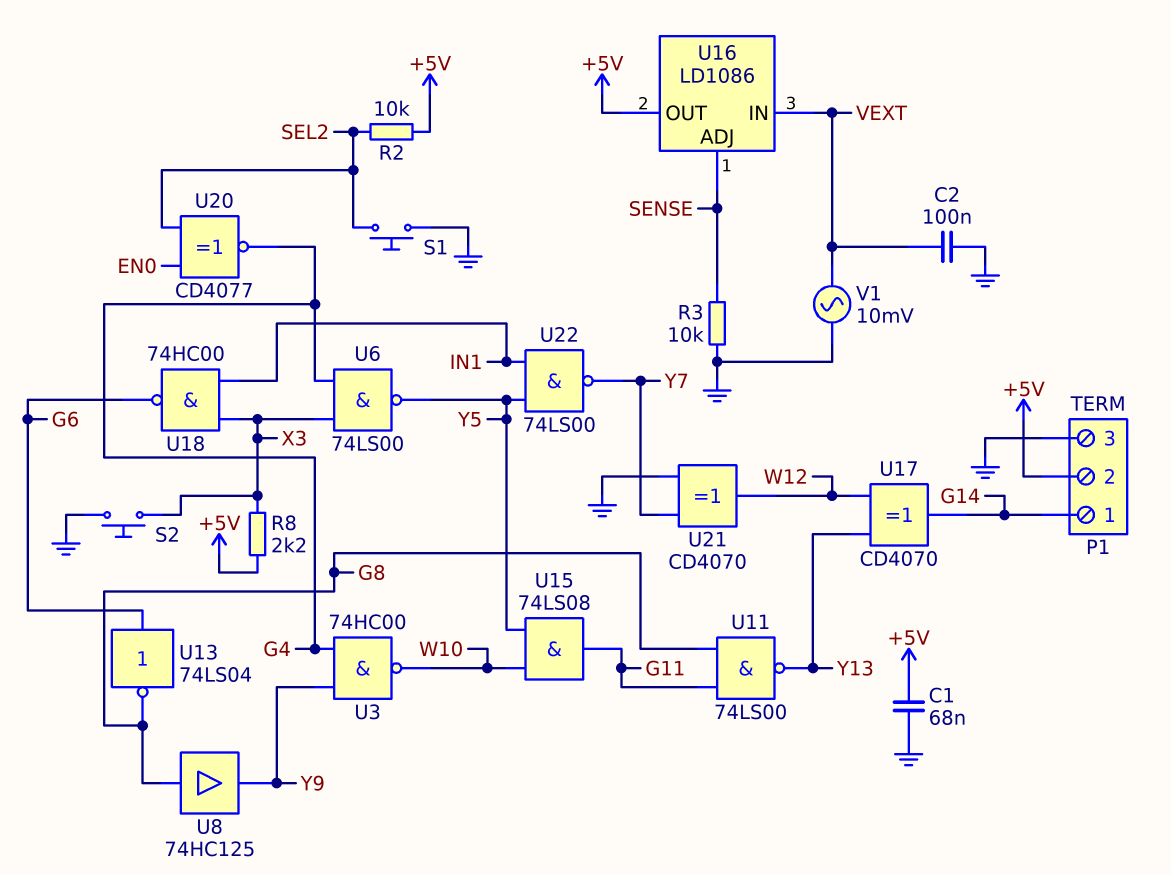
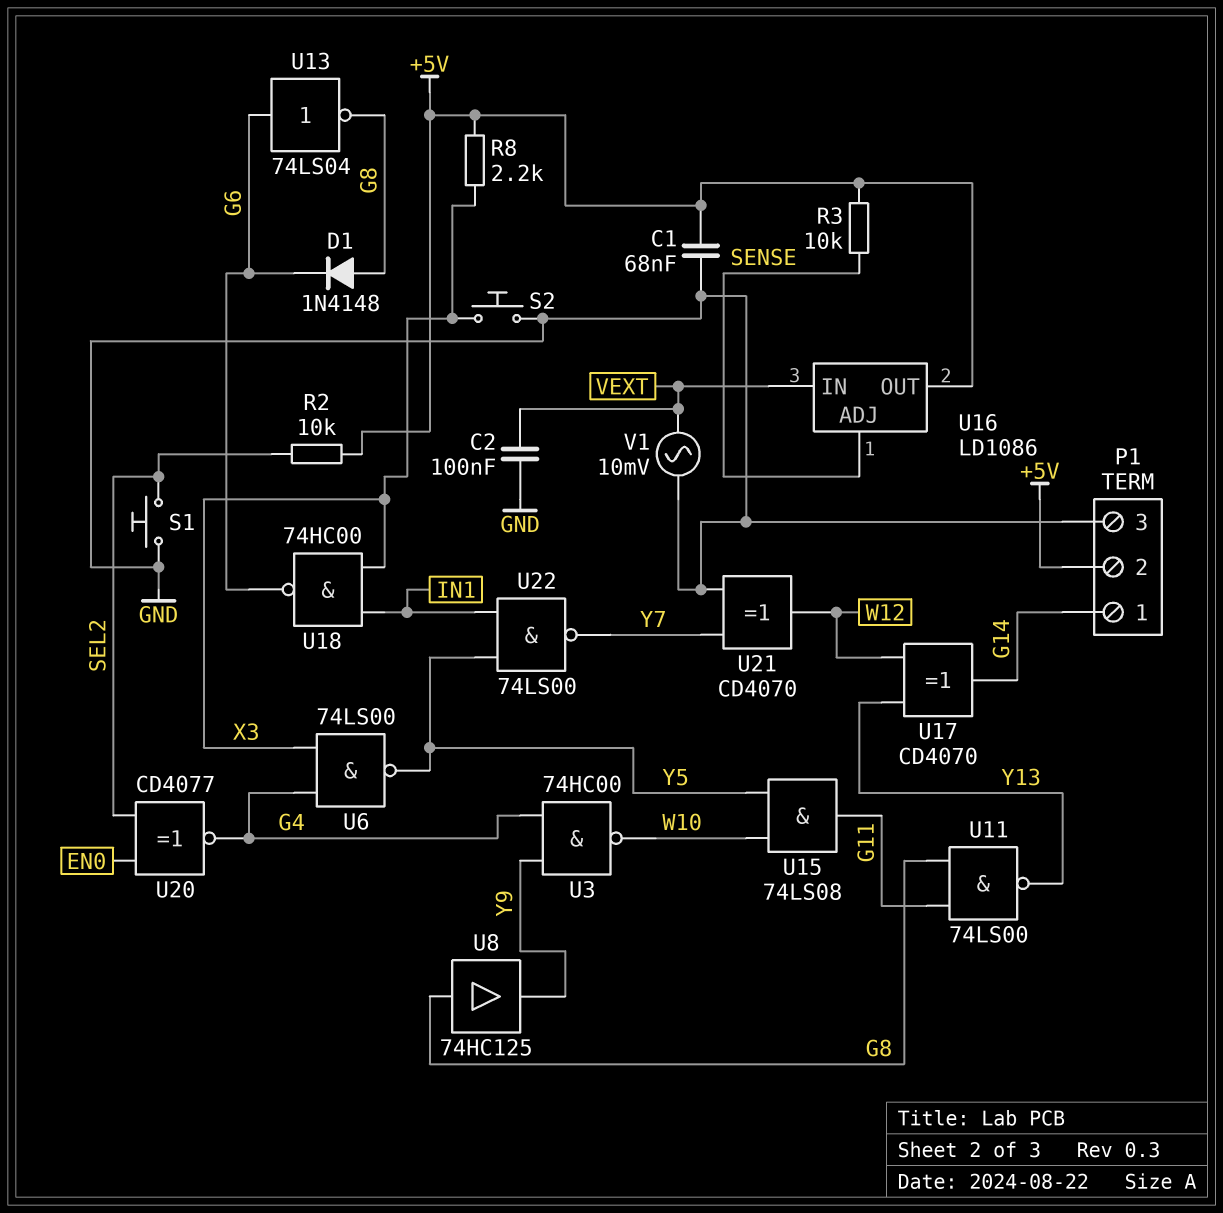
D1: none -> diode 1N4148 (A G8, K G6)
R3: 10k (GND, SENSE) -> 10k (+5V, SENSE)

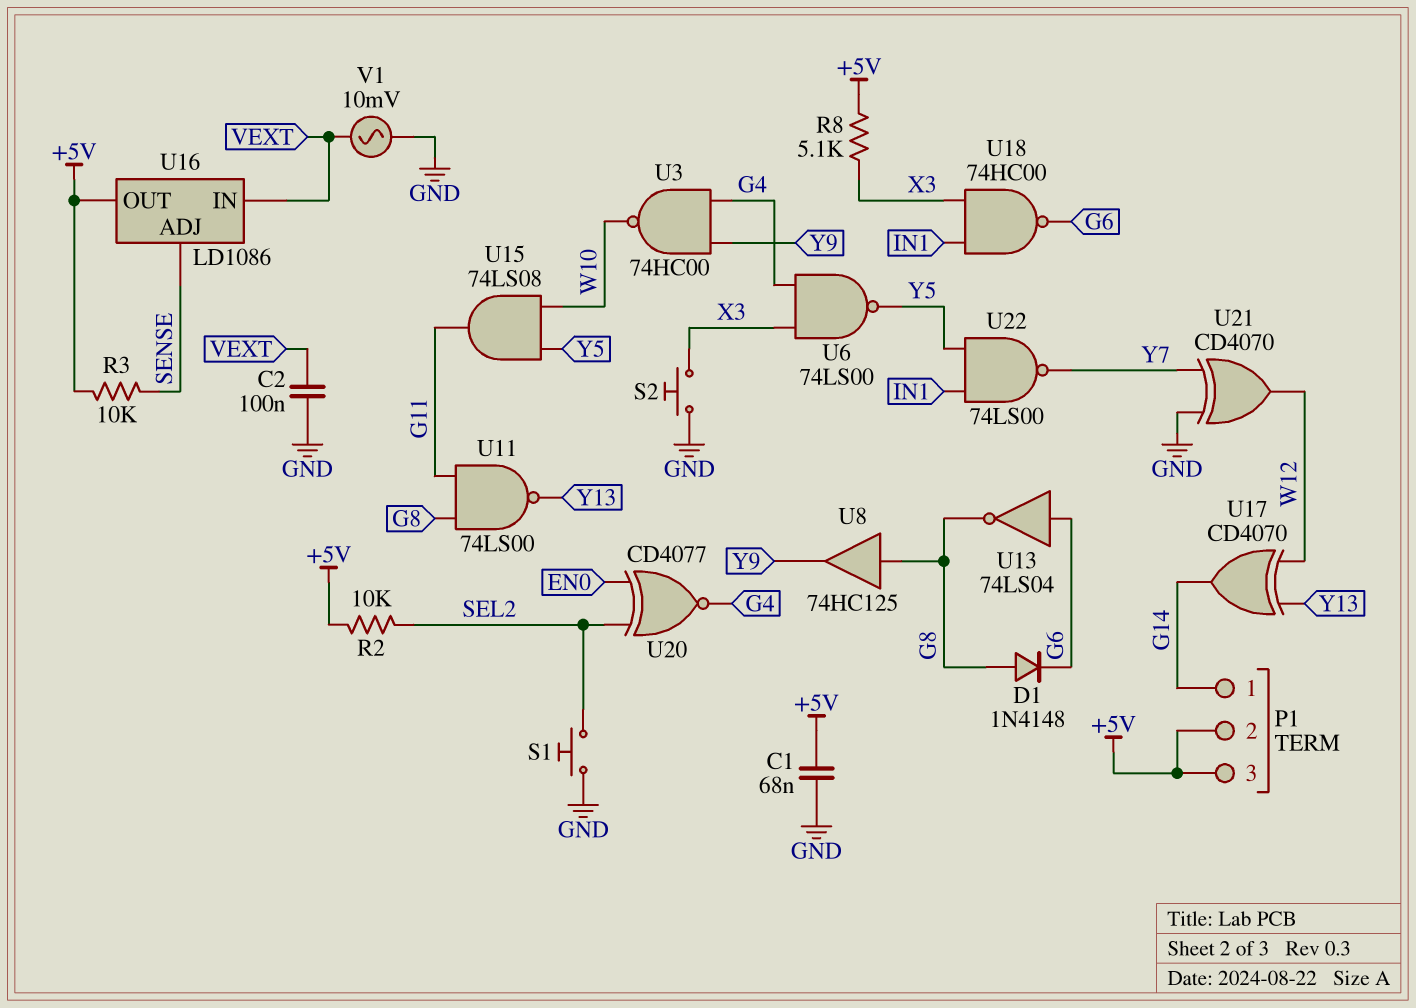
P1 pin 3: GND -> +5V
R8: 2.2k (+5V, X3) -> 5.1k (+5V, X3)

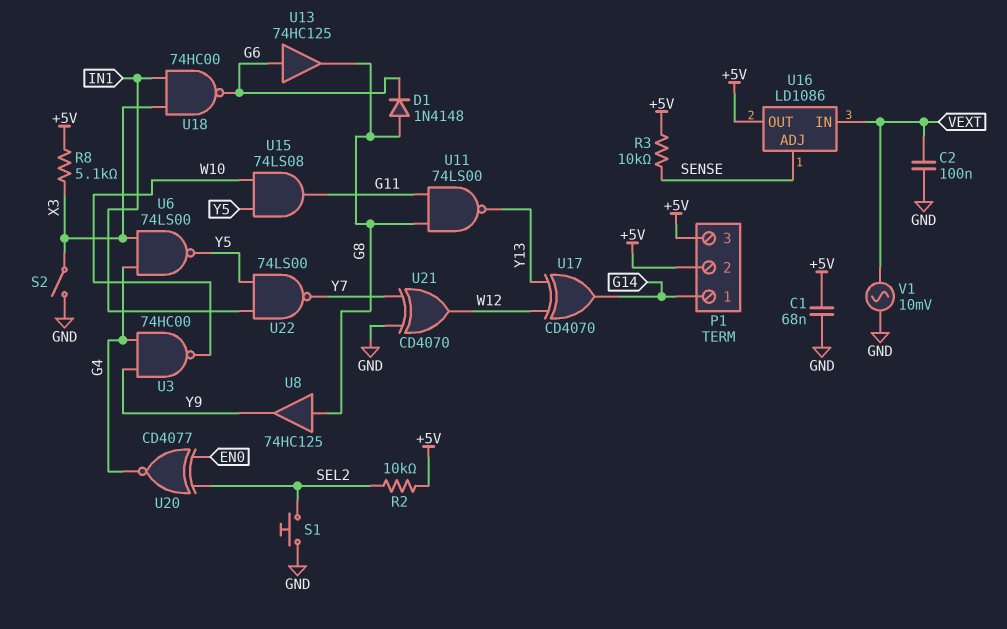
S2: button (GND, X3) -> switch (GND, X3)
U13: NOT 74LS04 (in G6, out G8) -> buffer 74HC125 (in G6, out G8)

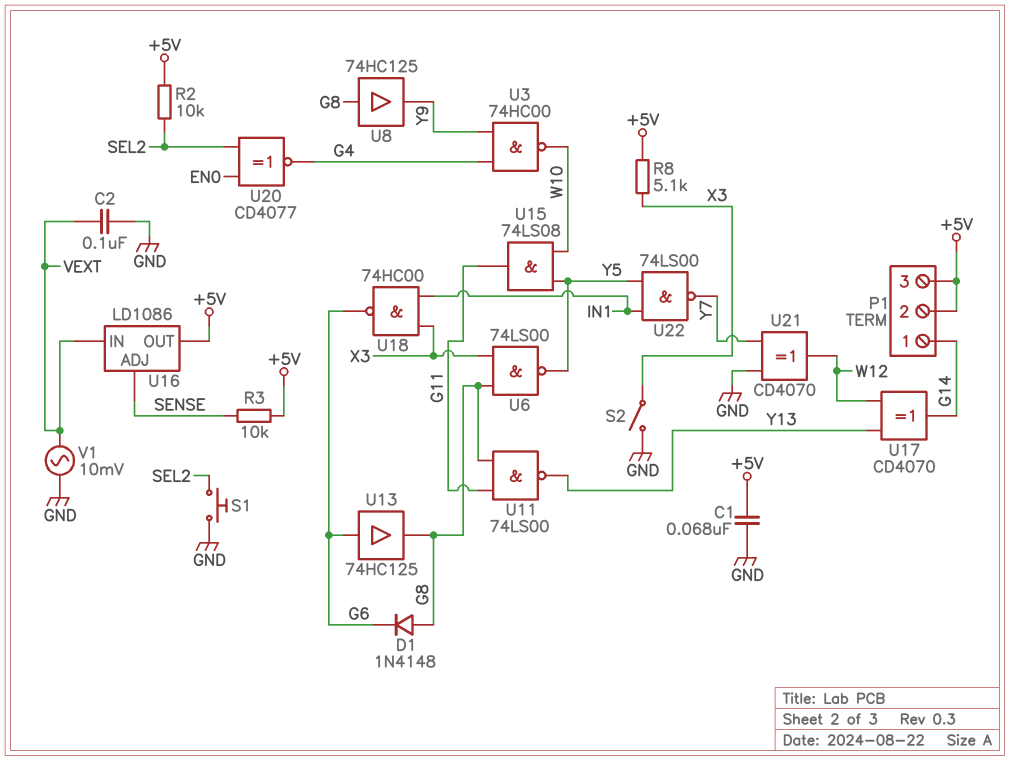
U6: NAND 74LS00 (in G4, in X3, out Y5) -> NAND 74LS00 (in G8, in X3, out Y5)

